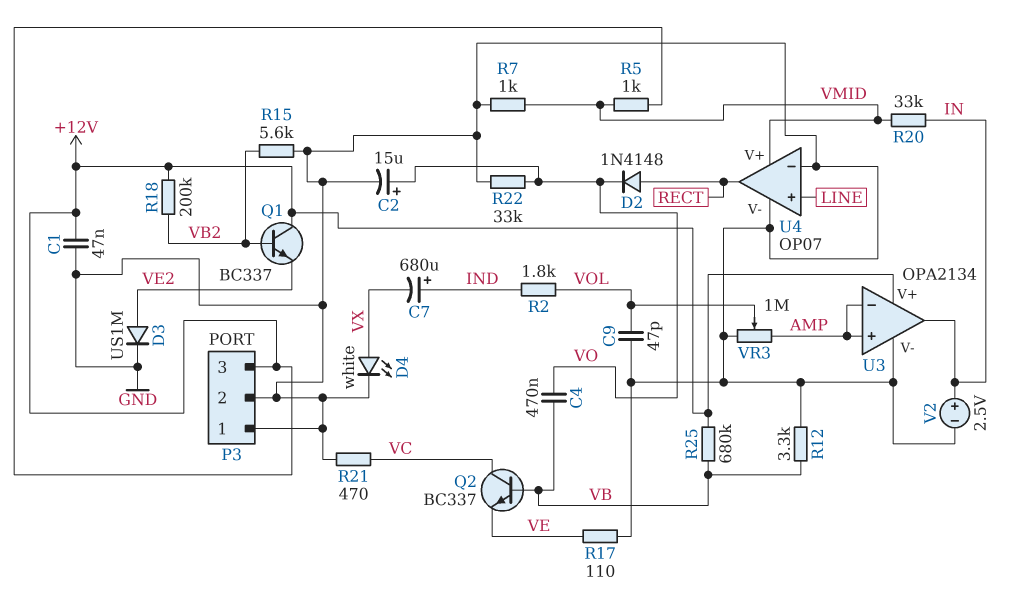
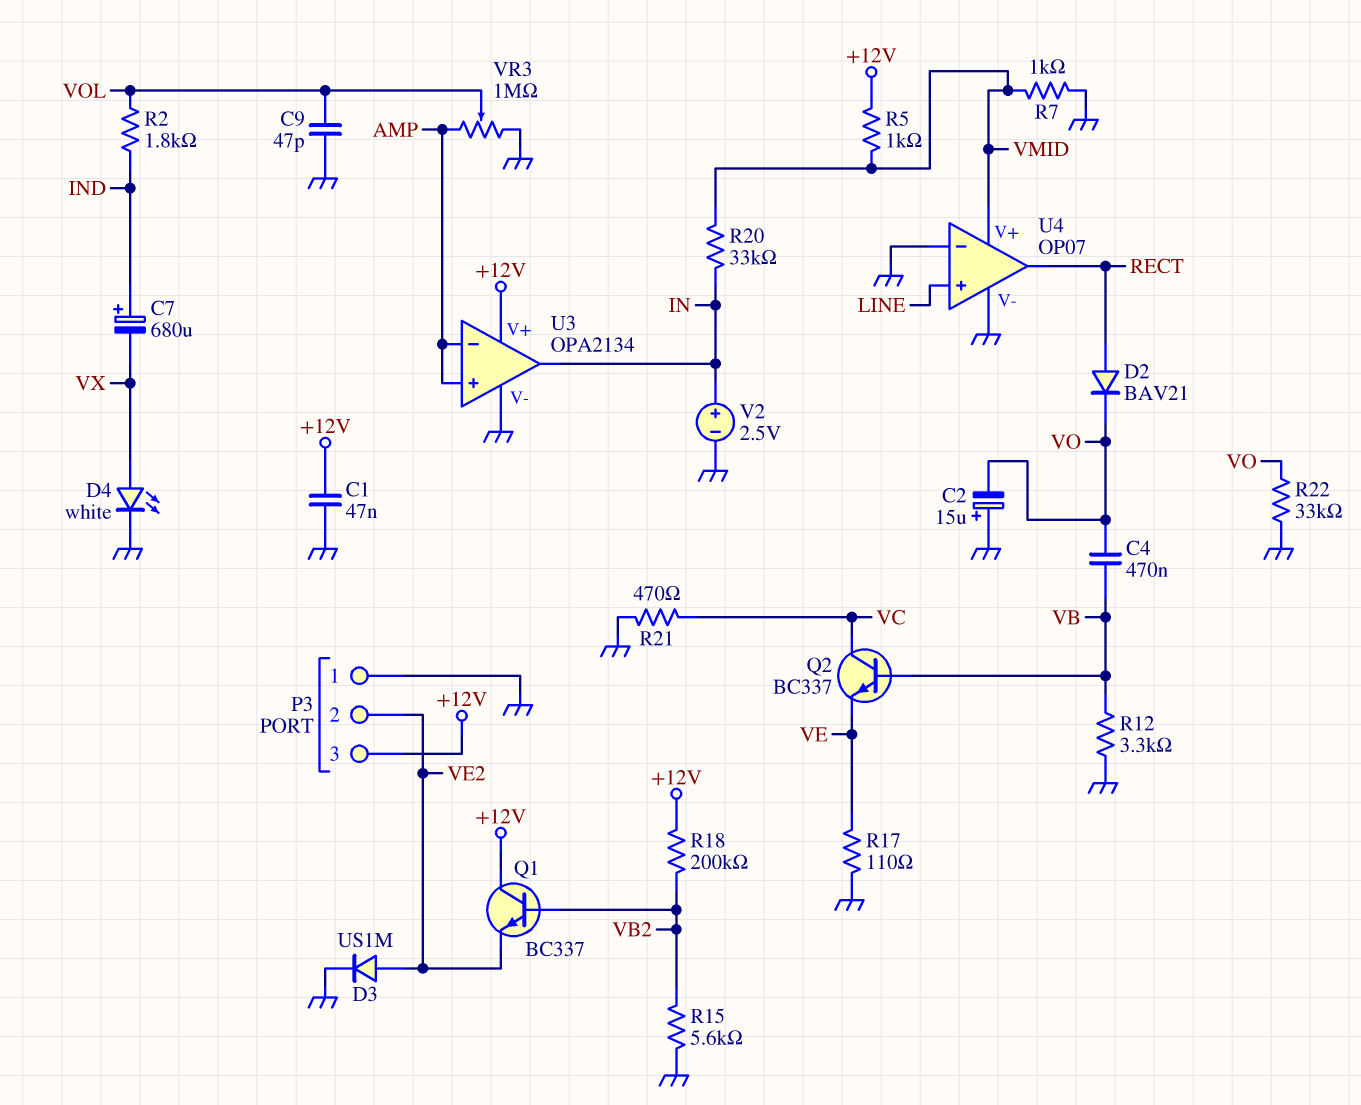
C2: 15uF (plus VO, minus GND) -> 15uF (plus GND, minus VO)
D2: diode 1N4148 (A RECT, K VO) -> diode BAV21 (A RECT, K VO)
P3 pin 2: GND -> VE2
R25: 680k (+12V, VB) -> none

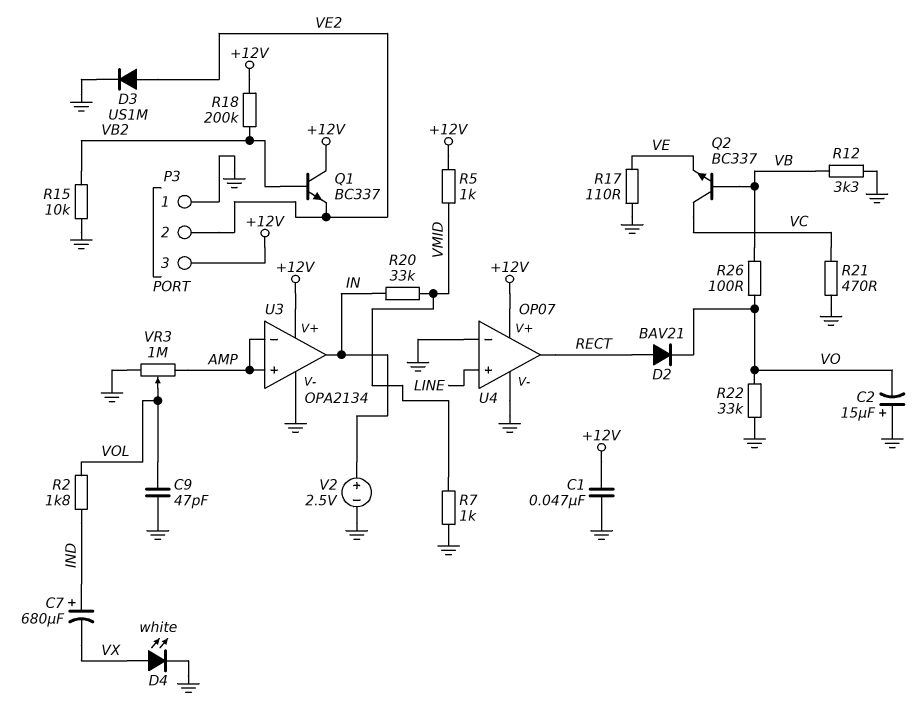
C4: 470nF (VB, VO) -> none
R15: 5.6k (GND, VB2) -> 10k (GND, VB2)
R26: none -> 100 (VB, VO)
U4 pin V+: VMID -> +12V

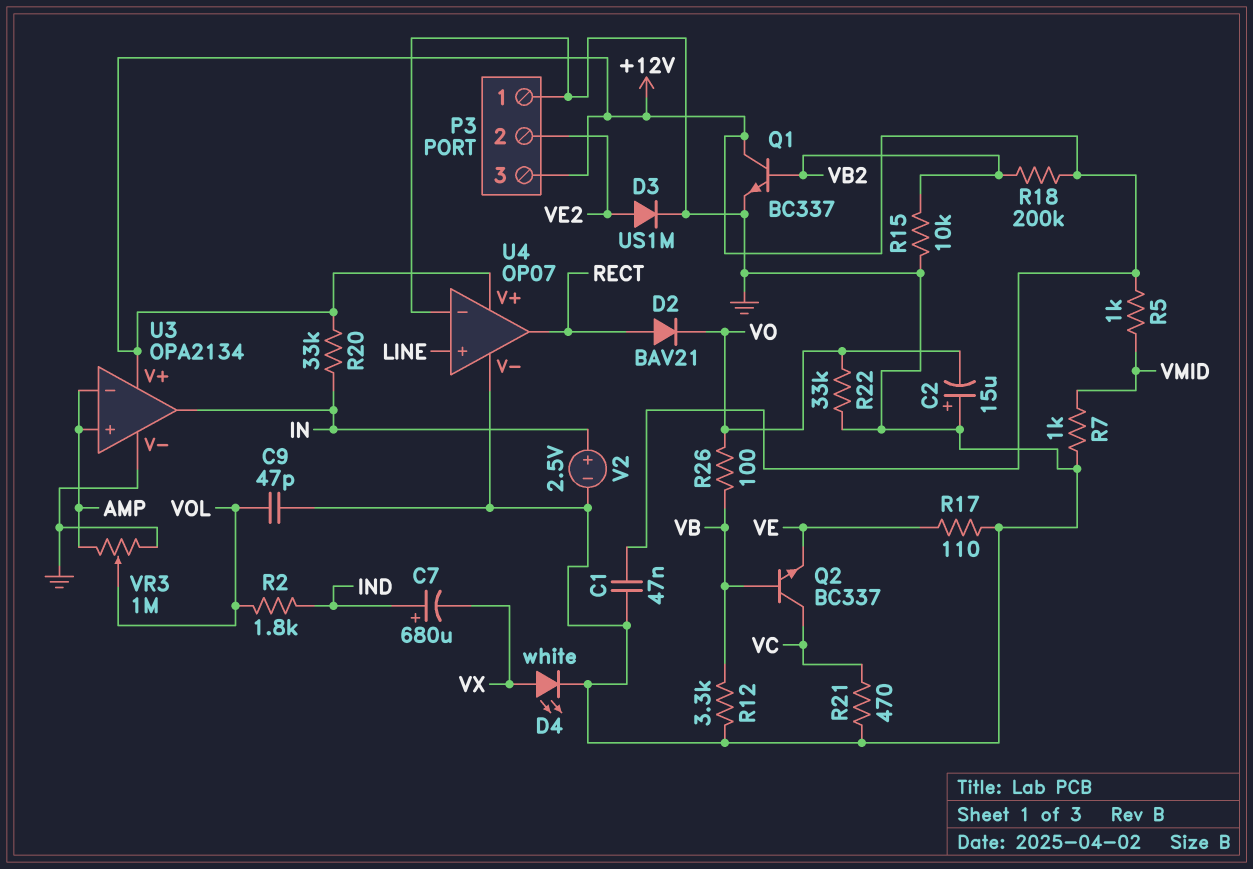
Q1: NPN BC337 (B VB2, C +12V, E VE2) -> NPN BC337 (B VB2, C +12V, E GND)
R20: 33k (IN, VMID) -> 33k (+12V, IN)

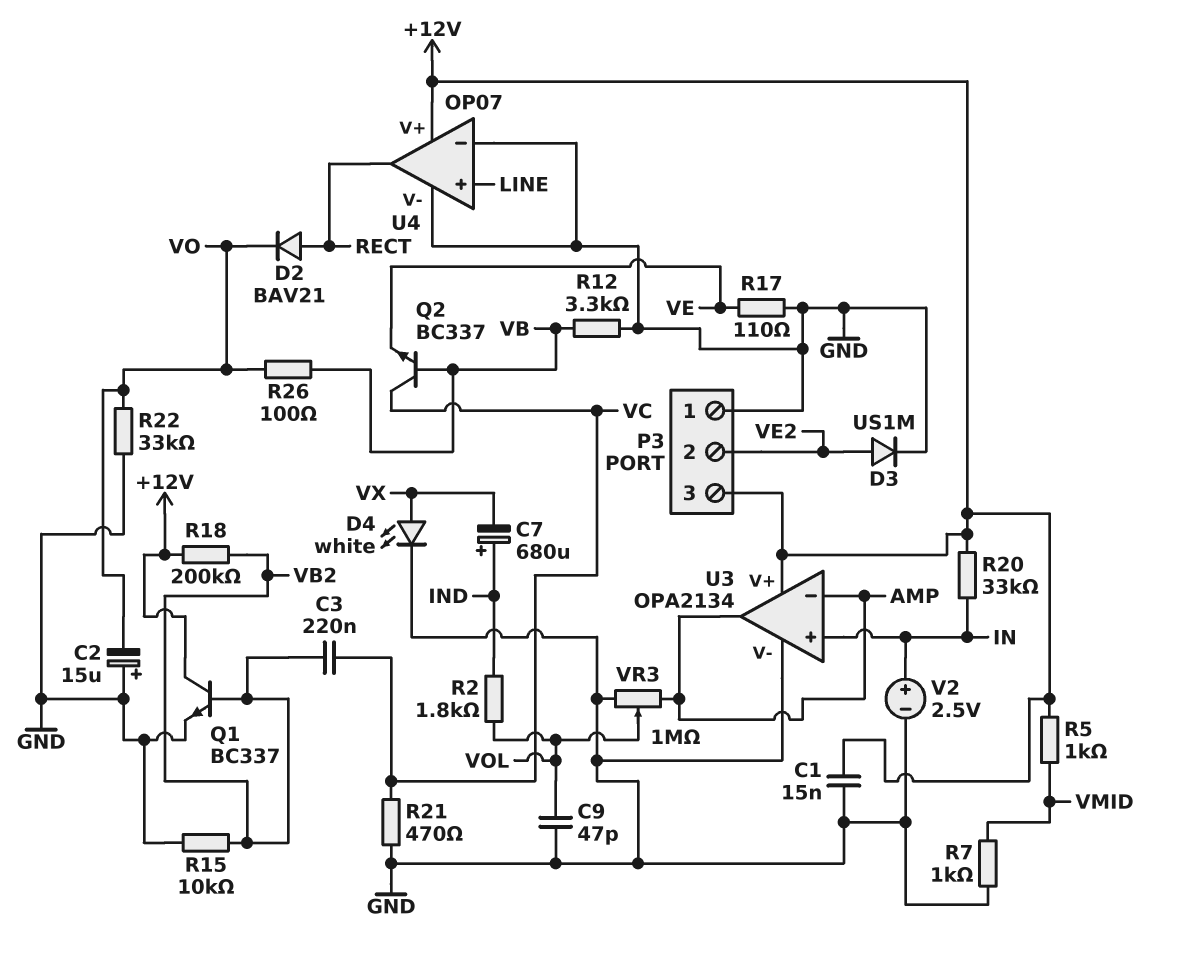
C1: 47nF (+12V, GND) -> 15nF (+12V, GND)
C3: none -> 220nF (VB2, VC)
U3 pin in+: AMP -> IN
U3 pin out: IN -> AMP

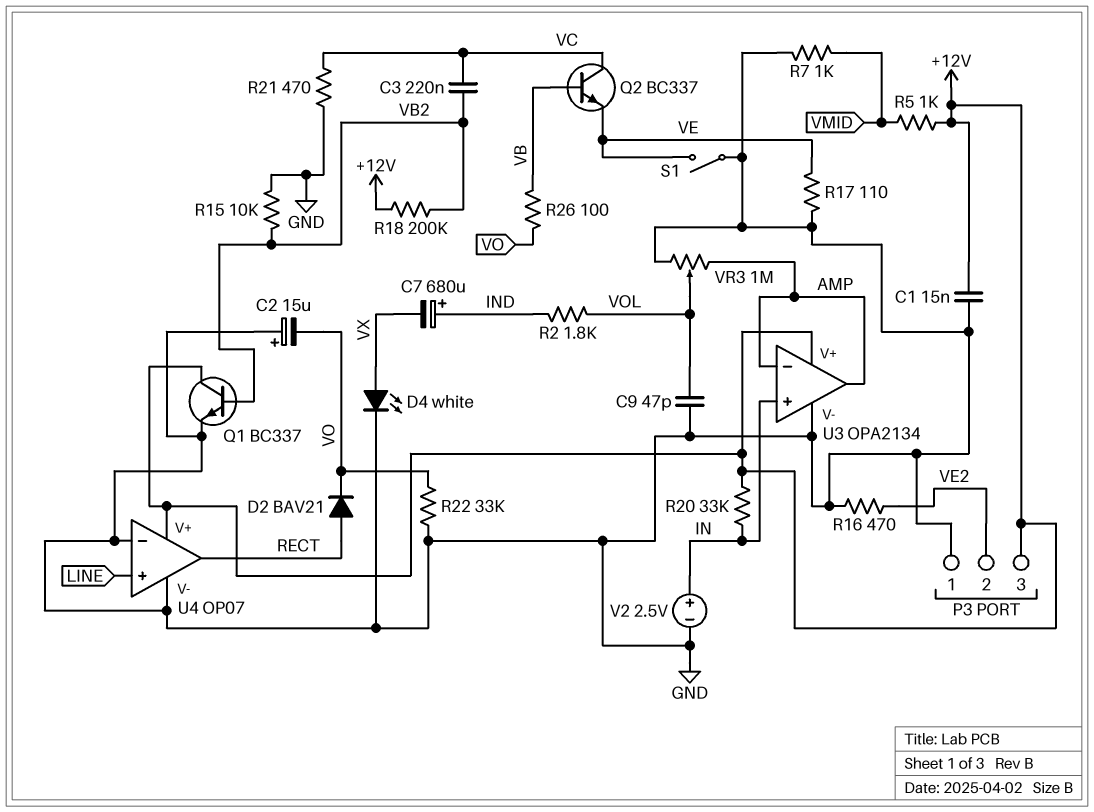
D3: diode US1M (A VE2, K GND) -> none
R12: 3.3k (GND, VB) -> none
R16: none -> 470 (GND, VE2)
S1: none -> switch (GND, VE)

